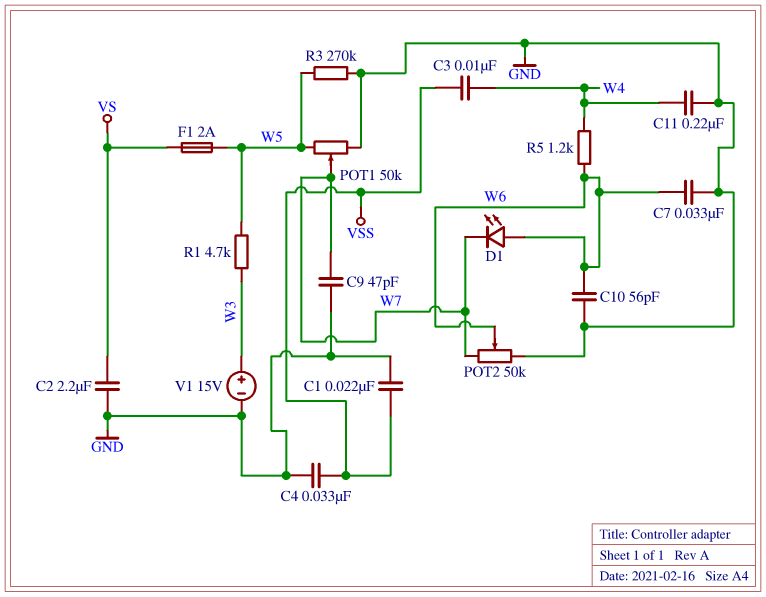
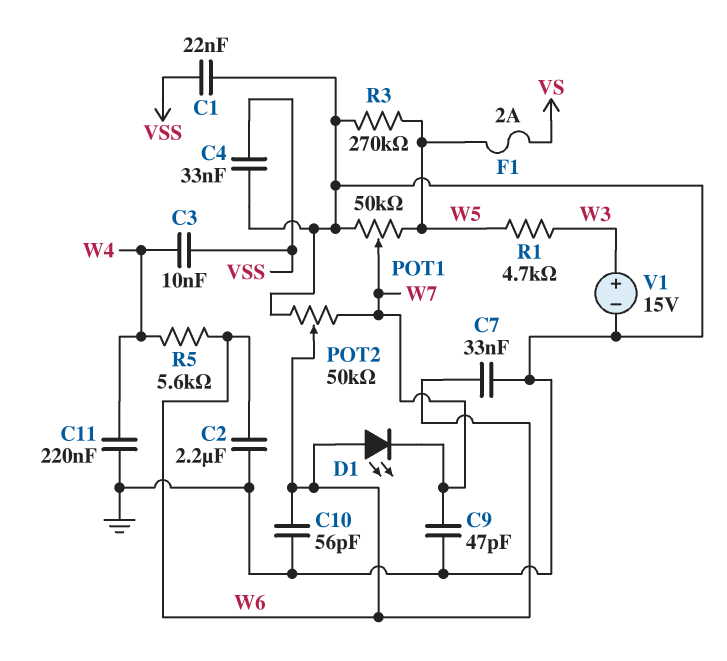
C2: 2.2uF (GND, VS) -> 2.2uF (GND, W6)
R5: 1.2k (W4, W6) -> 5.6k (W4, W6)

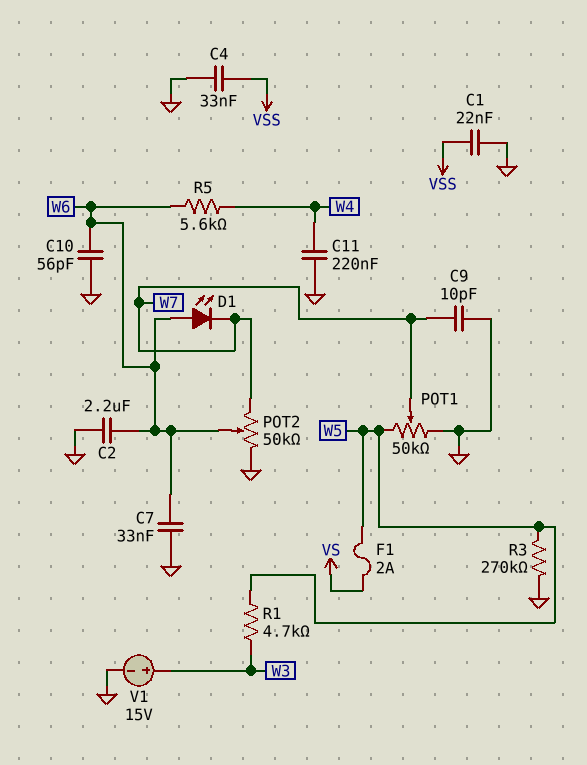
C3: 10nF (VSS, W4) -> none
C9: 47pF (GND, W7) -> 10pF (GND, W7)

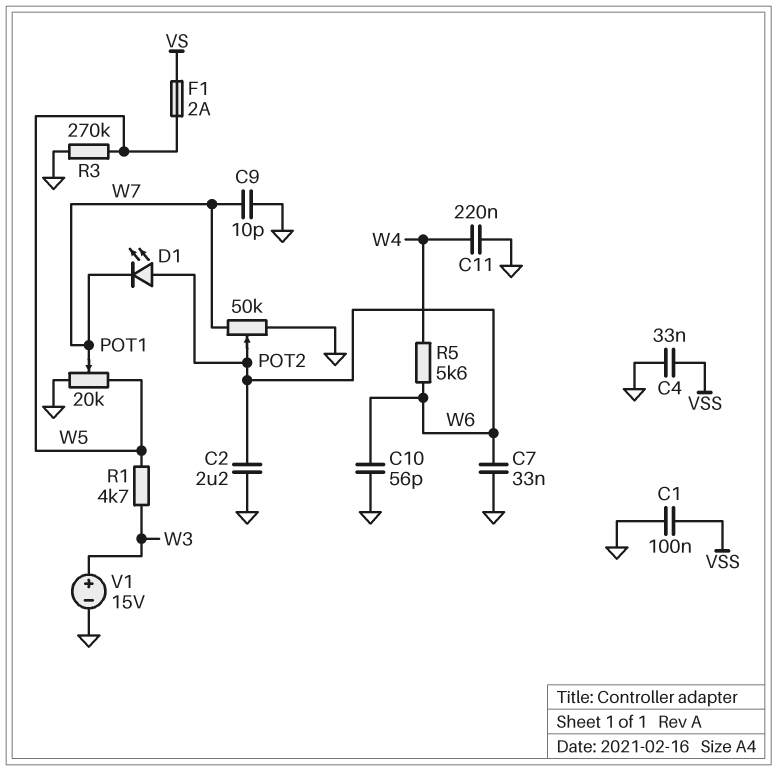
C1: 22nF (GND, VSS) -> 100nF (GND, VSS)
POT1: 50k (GND, W5, wiper W7) -> 20k (GND, W5, wiper W7)

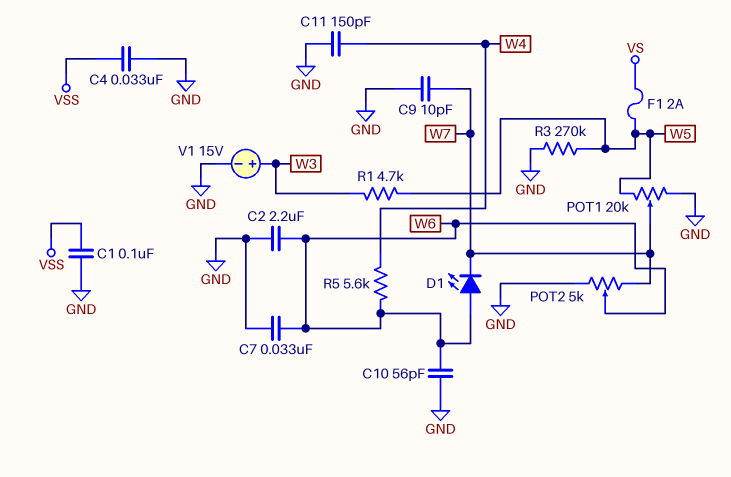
C11: 220nF (GND, W4) -> 150pF (GND, W4)
POT2: 50k (GND, W7, wiper W6) -> 5k (GND, W7, wiper W6)

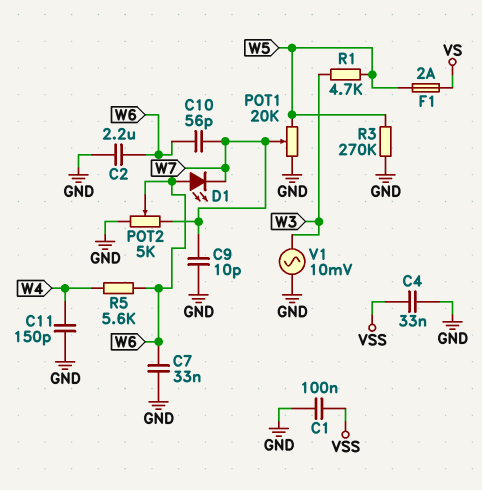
C10: 56pF (GND, W6) -> 56pF (W6, W7)
V1: 15V (plus W3, minus GND) -> AC 10mV (GND, W3)

